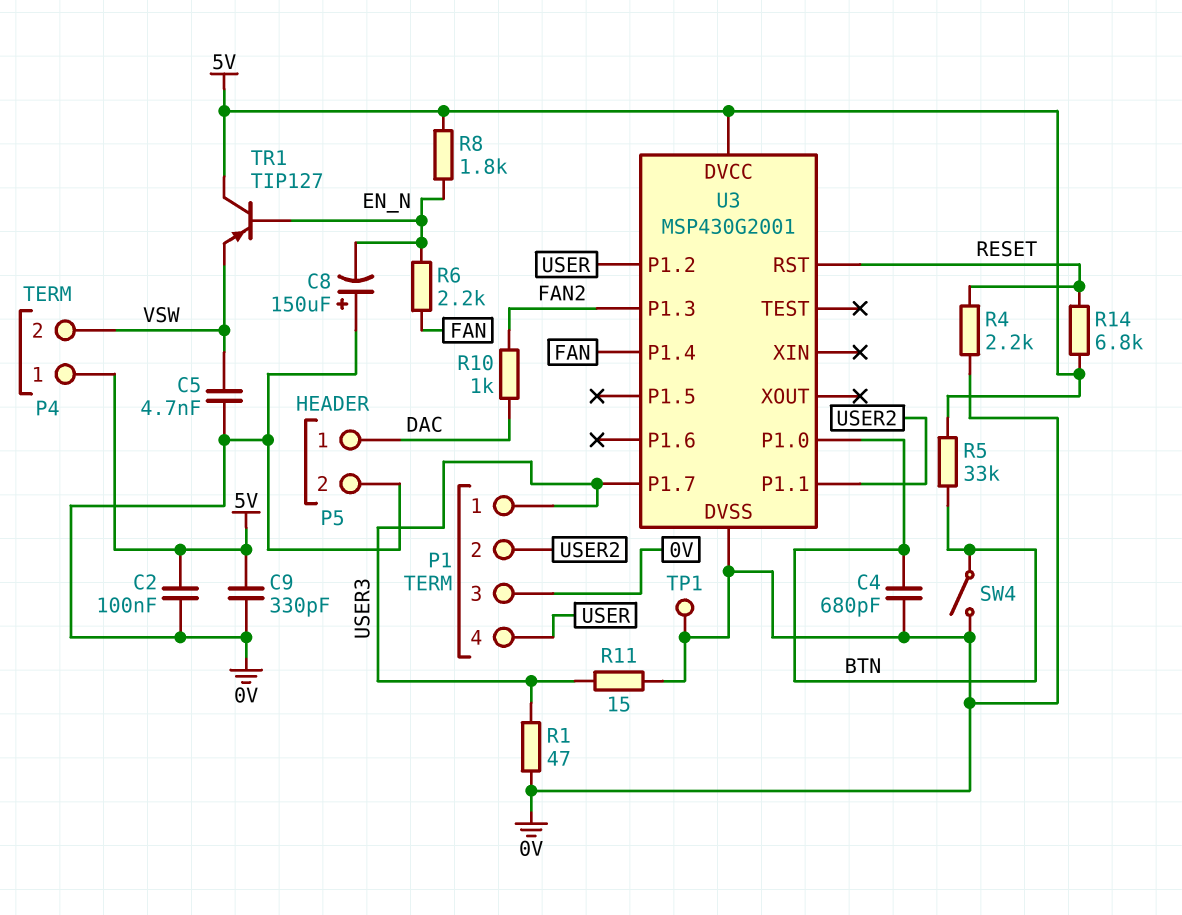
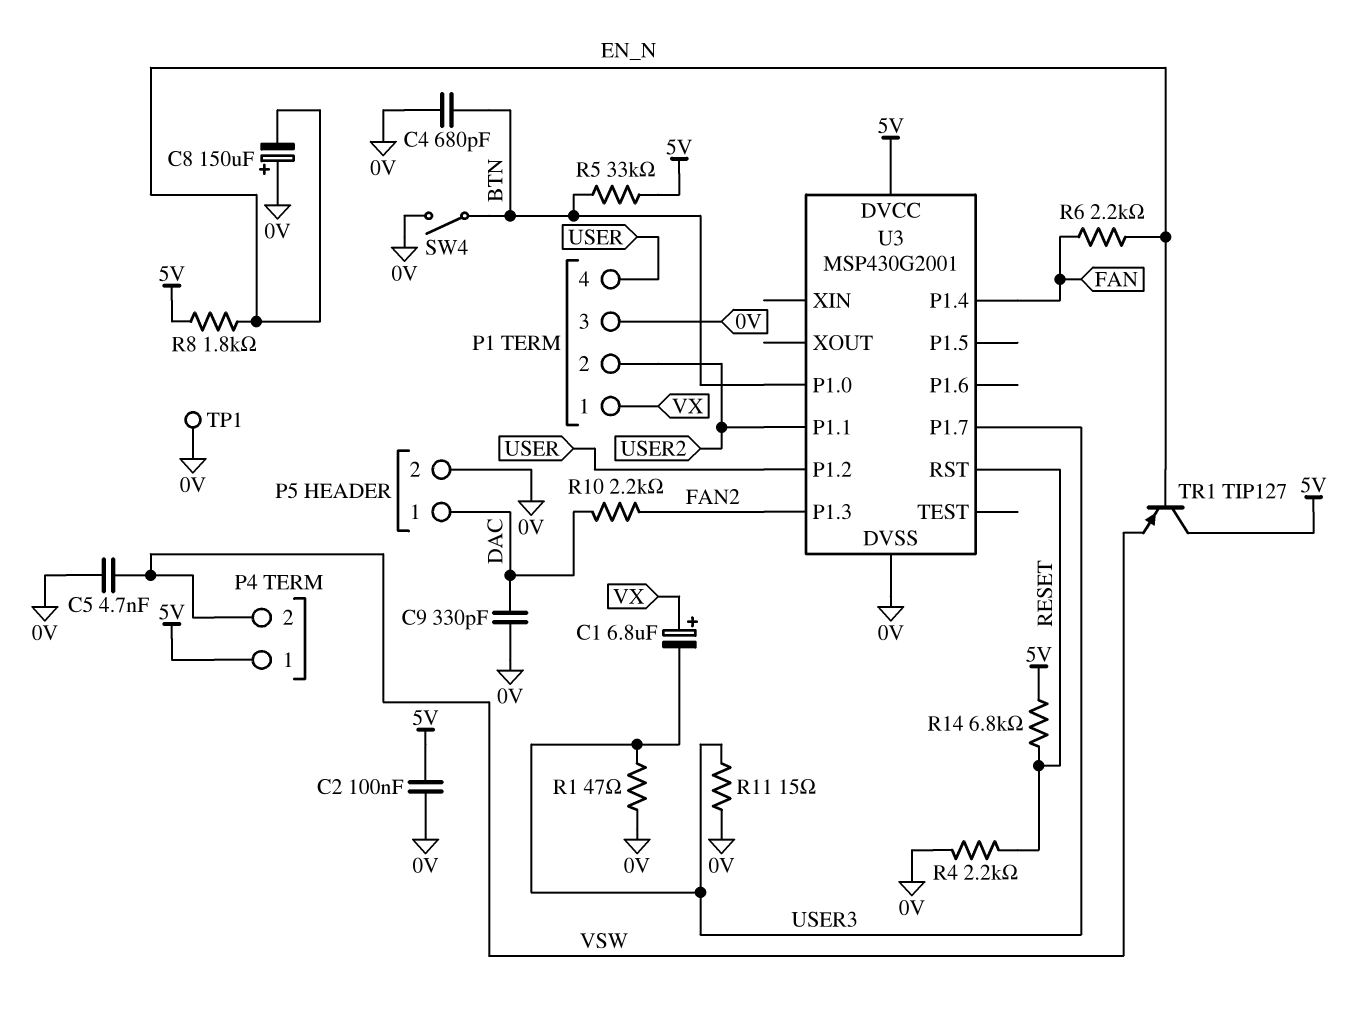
C1: none -> 6.8uF (plus VX, minus USER3)
C9: 330pF (0V, 5V) -> 330pF (0V, DAC)
P1 pin 1: USER3 -> VX
R10: 1k (DAC, FAN2) -> 2.2k (DAC, FAN2)

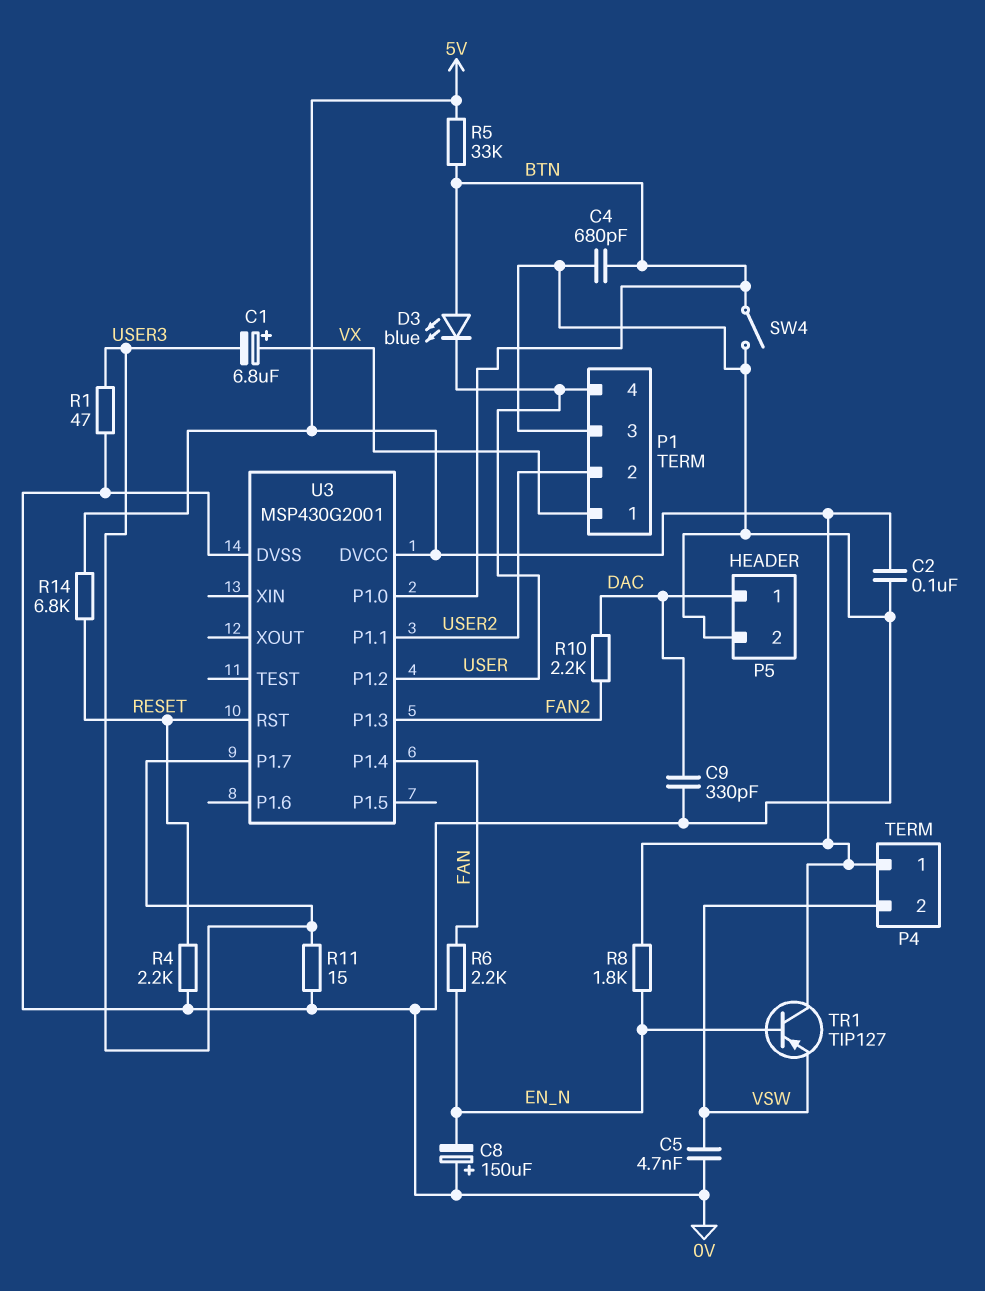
D3: none -> LED blue (A BTN, K USER)
TP1: test point (0V) -> none

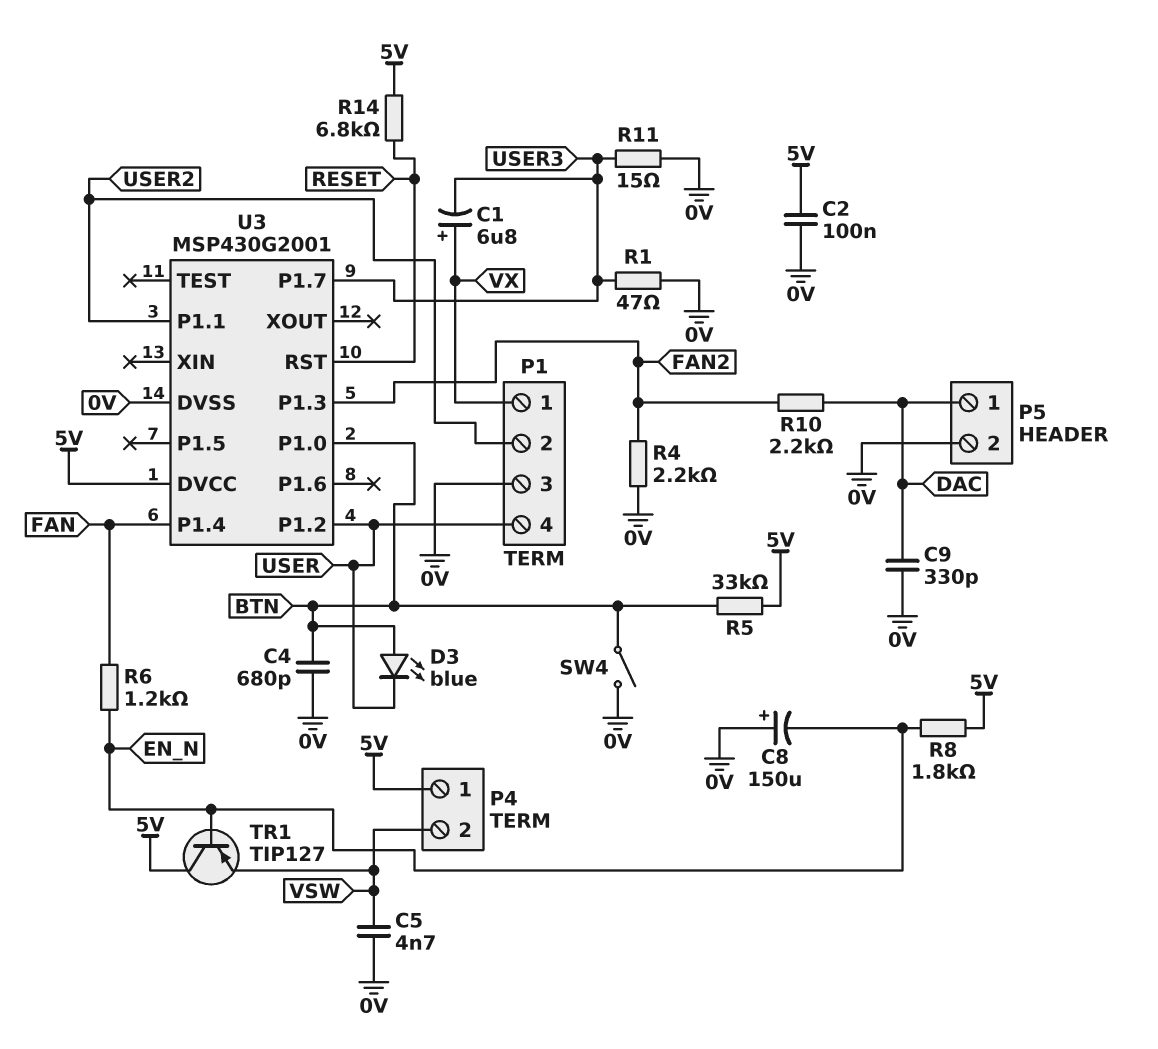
R4: 2.2k (0V, RESET) -> 2.2k (0V, FAN2)
R6: 2.2k (EN_N, FAN) -> 1.2k (EN_N, FAN)

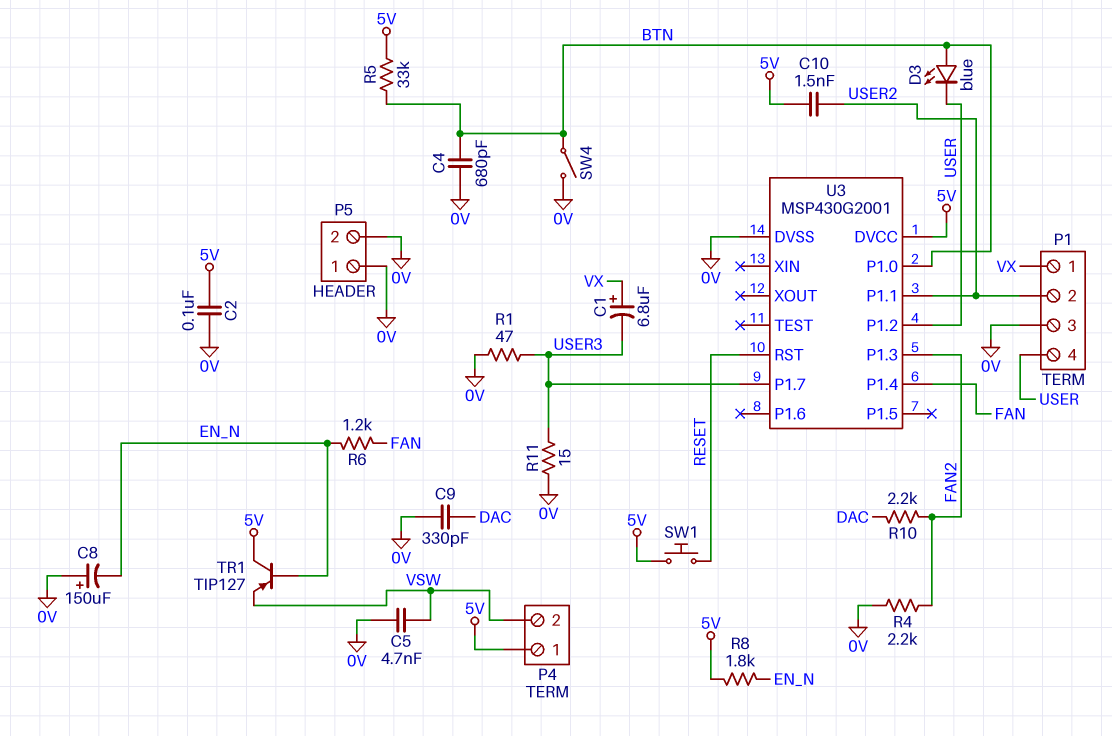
C10: none -> 1.5nF (5V, USER2)
P5 pin 1: DAC -> 0V
R14: 6.8k (5V, RESET) -> none
SW1: none -> button (5V, RESET)

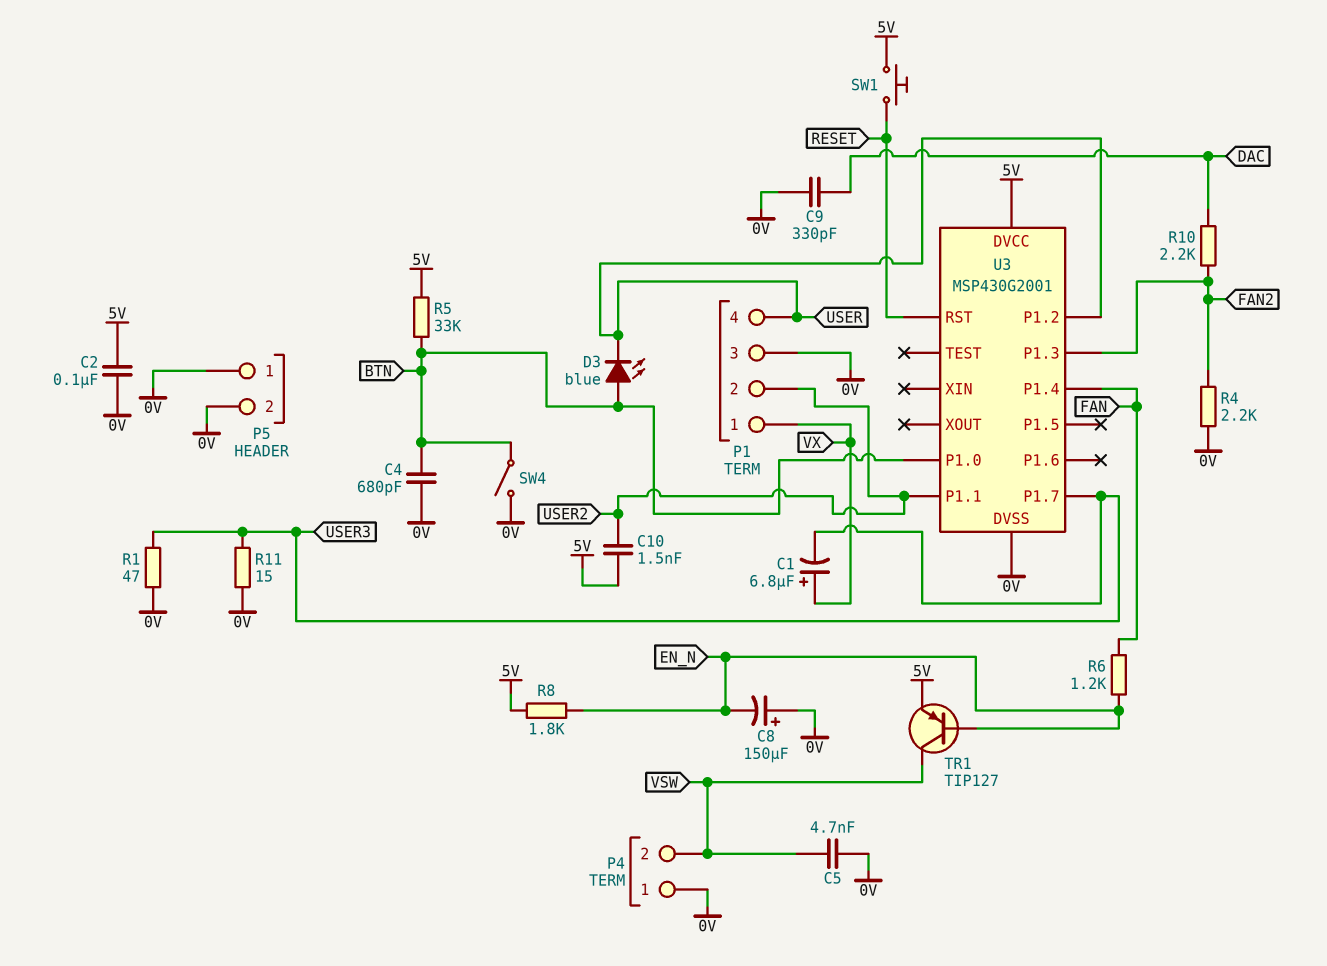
P4 pin 1: 5V -> 0V
TR1: PNP TIP127 (B EN_N, C 5V, E VSW) -> PNP TIP127 (B EN_N, C VSW, E 5V)

